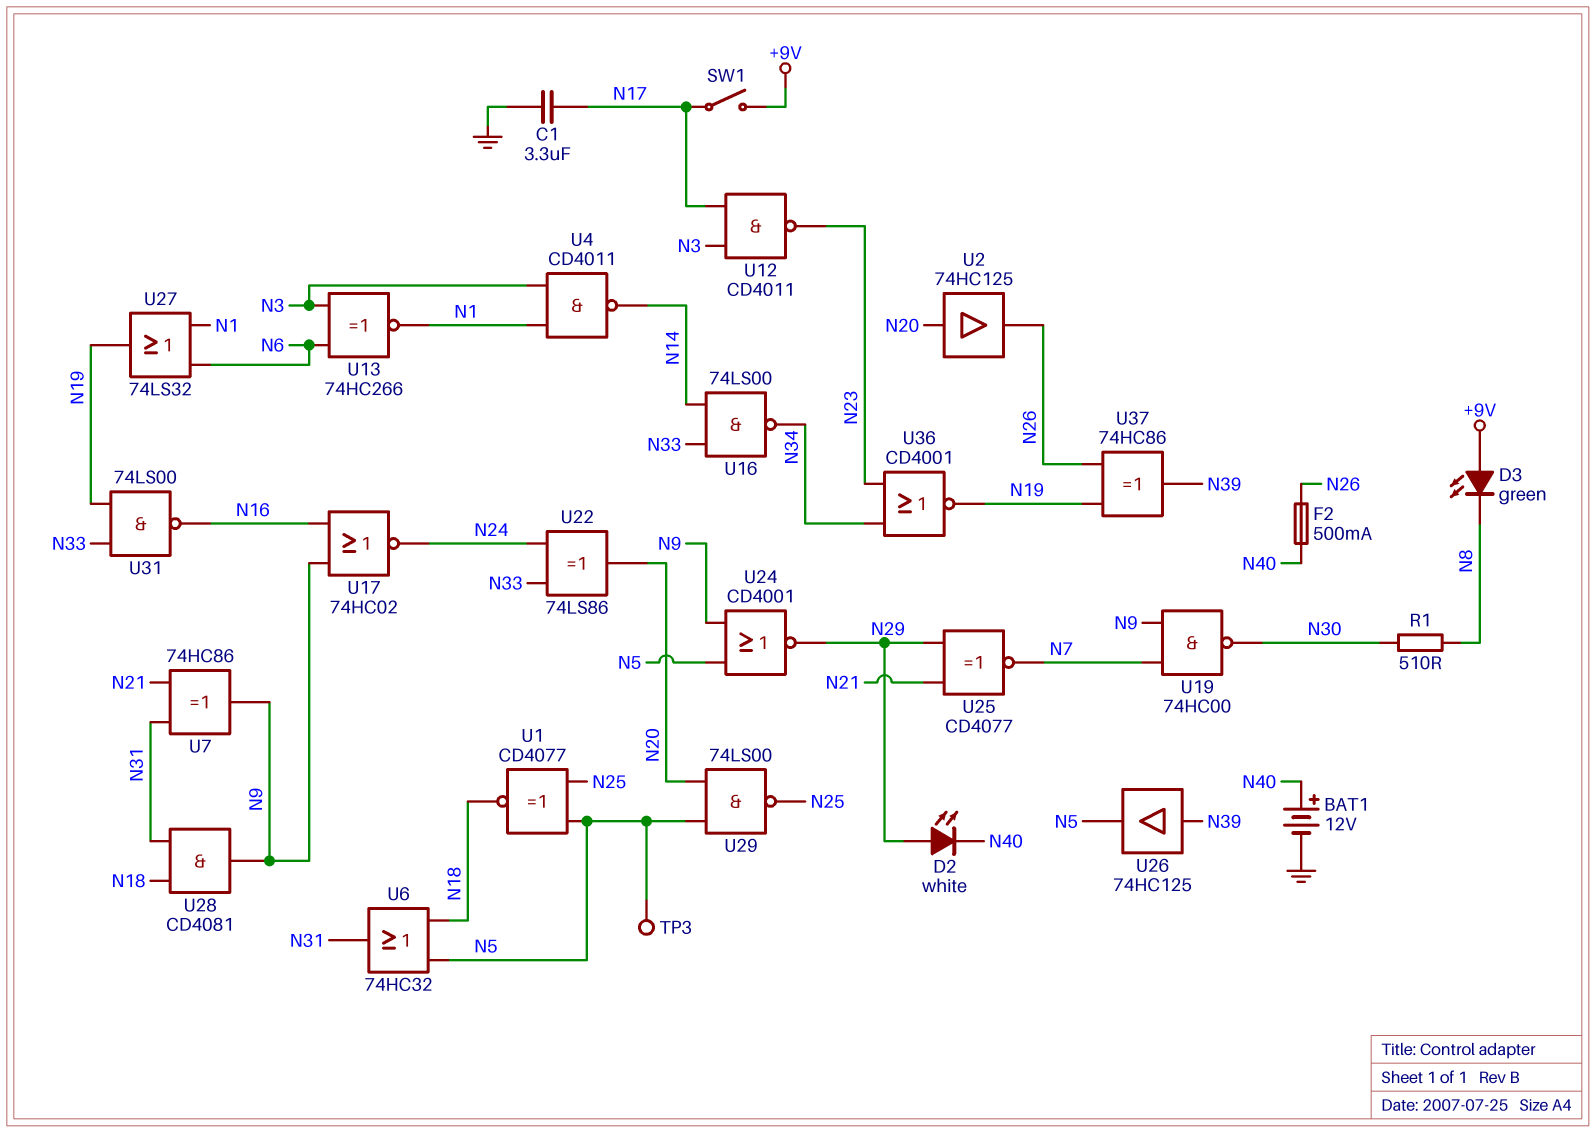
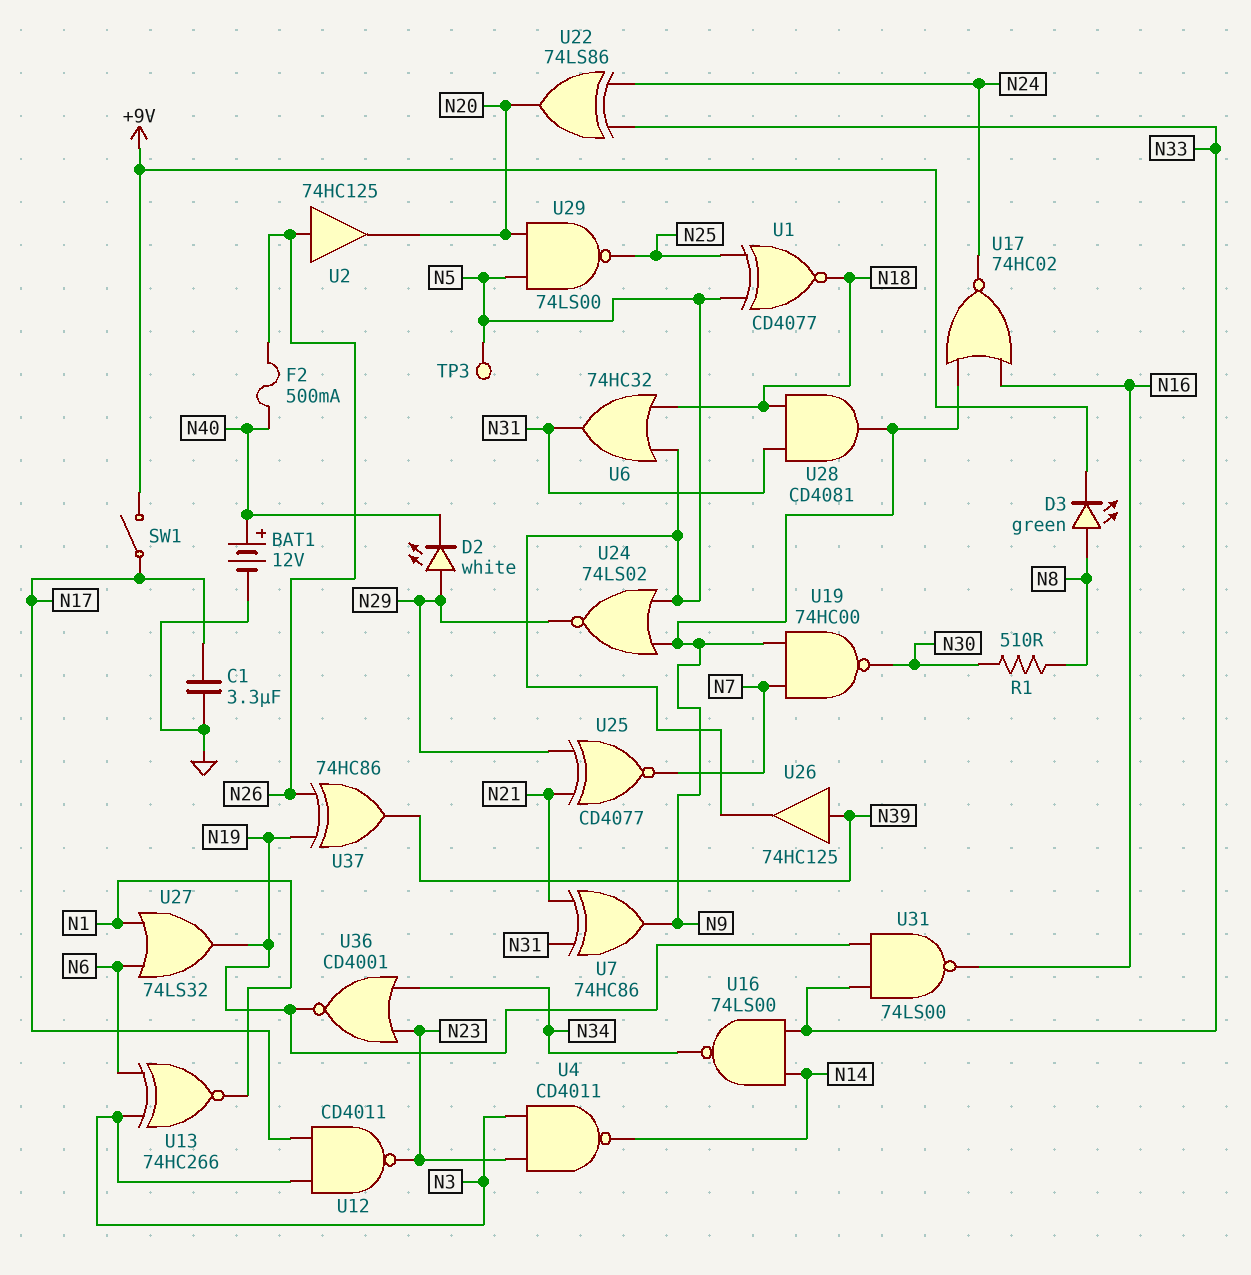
D3: LED green (A +9V, K N8) -> LED green (A N8, K +9V)
U2: buffer 74HC125 (in N20, out N26) -> buffer 74HC125 (in N26, out N20)
U4: NAND CD4011 (in N1, in N3, out N14) -> NAND CD4011 (in N3, in N23, out N14)
U24: NOR CD4001 (in N5, in N9, out N29) -> NOR 74LS02 (in N5, in N9, out N29)

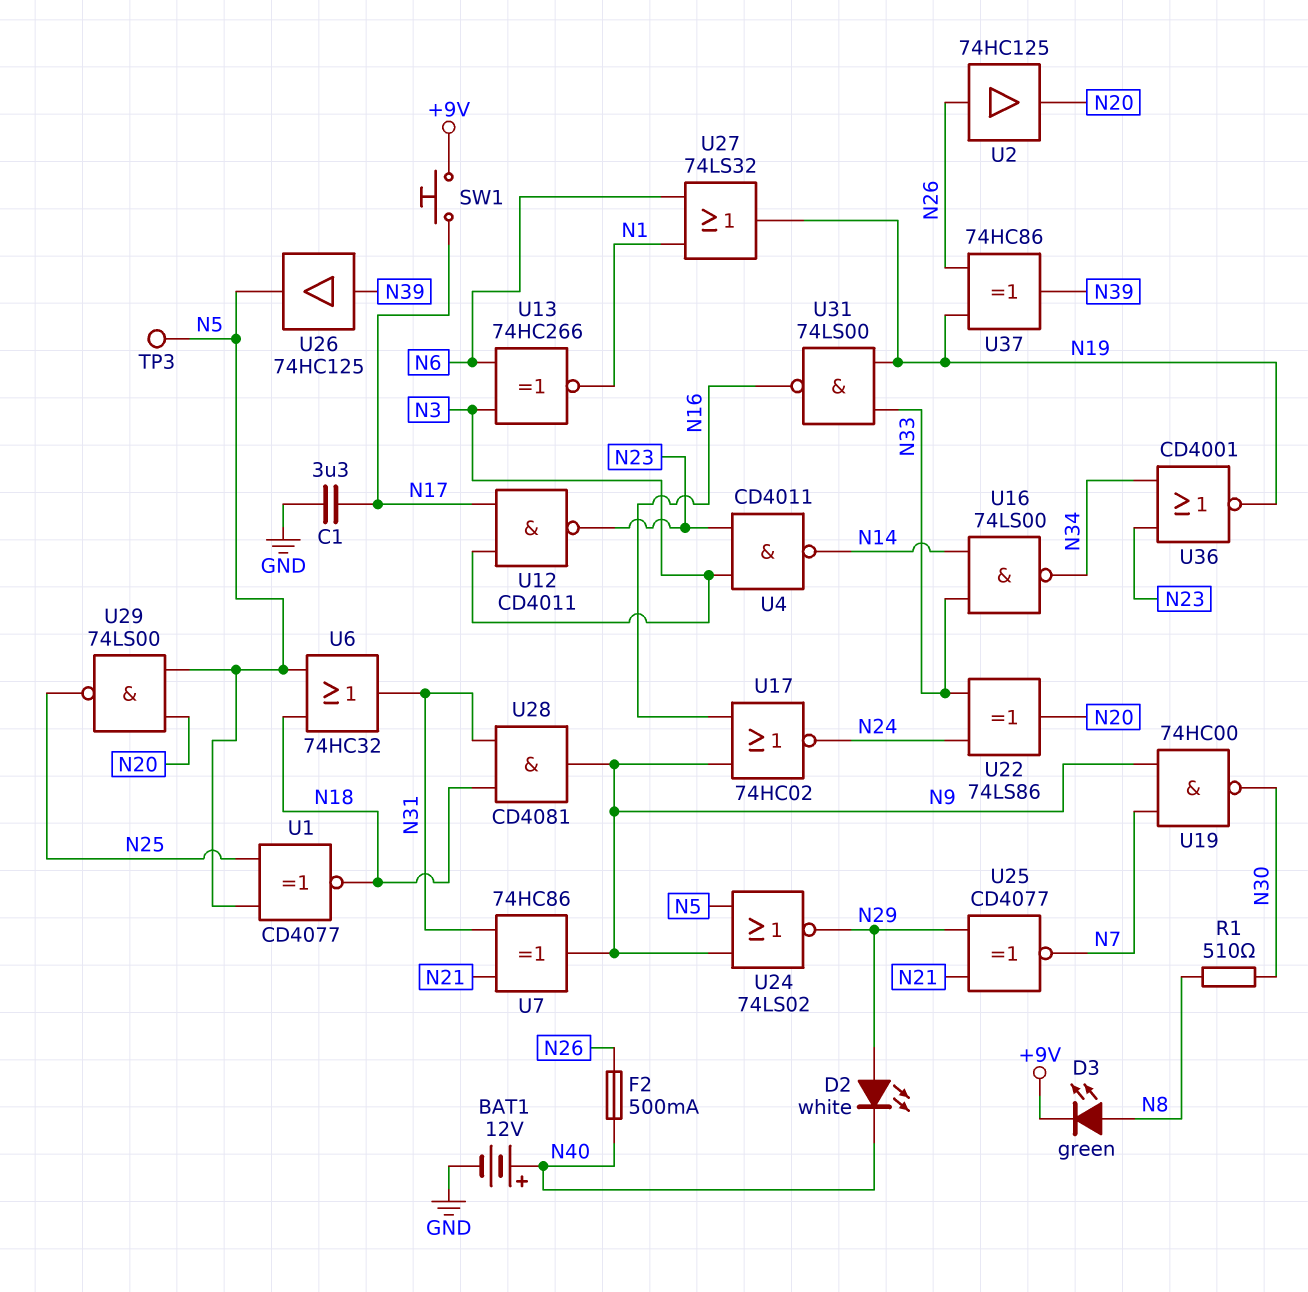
SW1: switch (+9V, N17) -> button (+9V, N17)

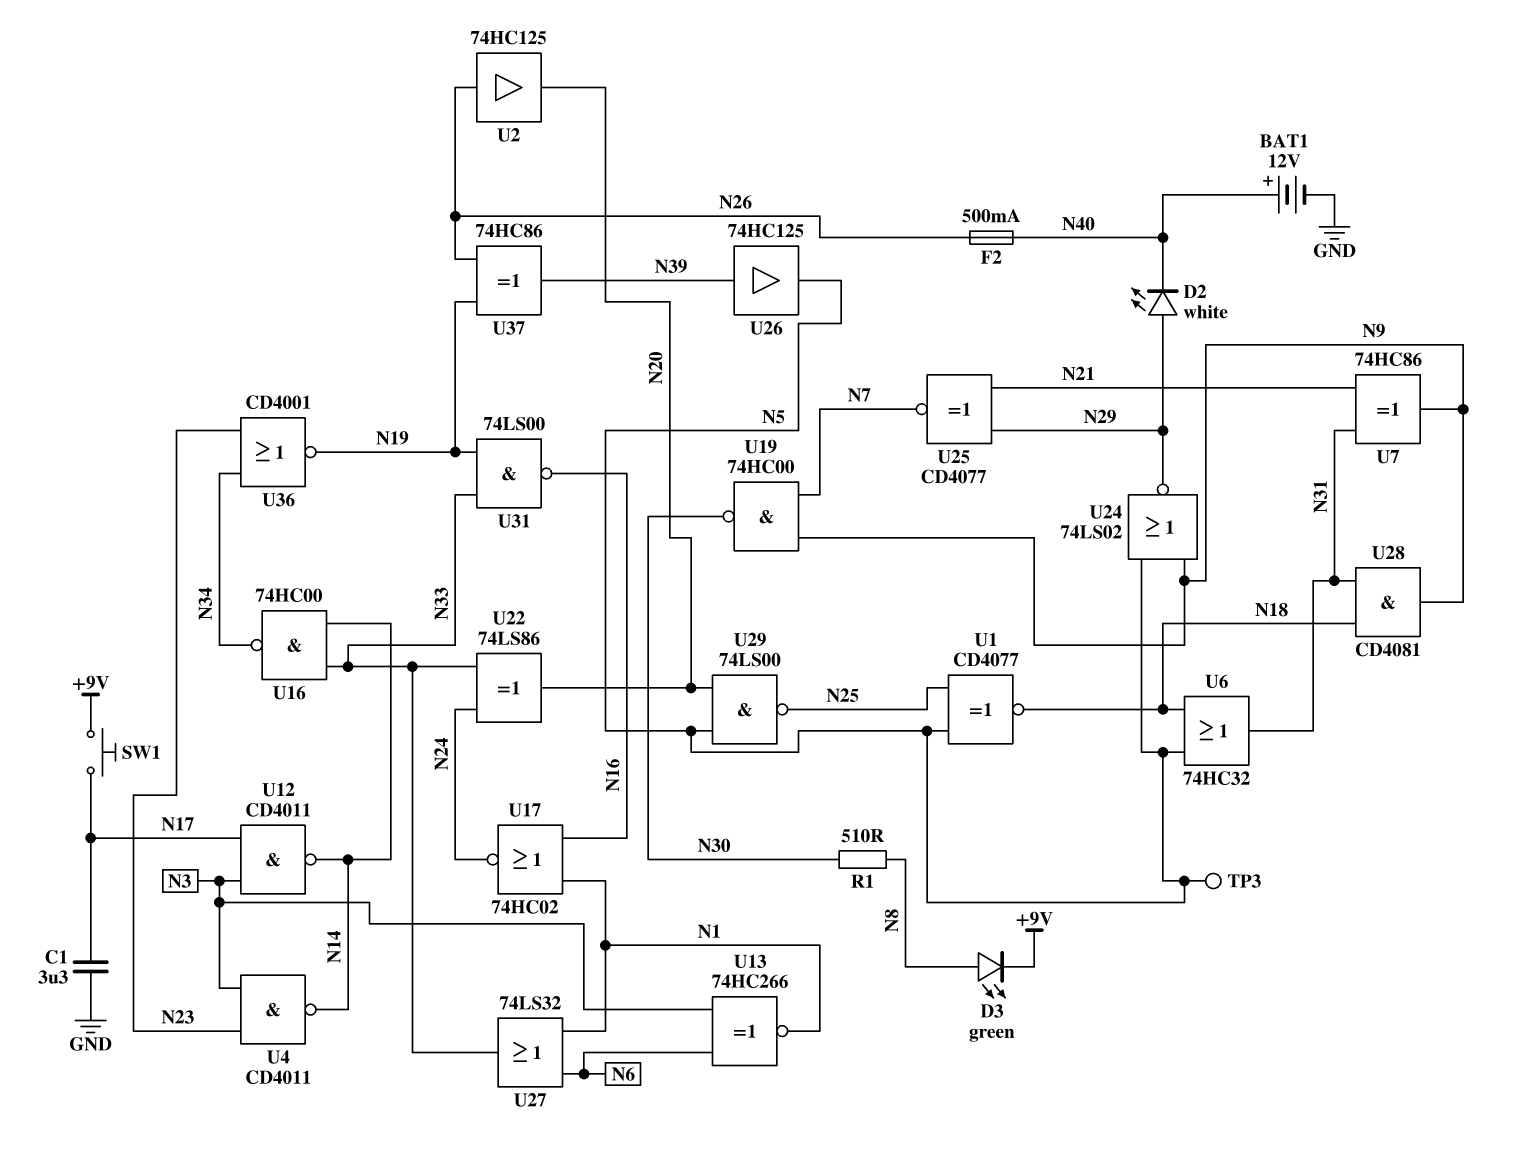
U12: NAND CD4011 (in N3, in N17, out N23) -> NAND CD4011 (in N3, in N17, out N14)
U16: NAND 74LS00 (in N14, in N33, out N34) -> NAND 74HC00 (in N14, in N33, out N34)
U17: NOR 74HC02 (in N9, in N16, out N24) -> NOR 74HC02 (in N1, in N16, out N24)
U27: OR 74LS32 (in N1, in N6, out N19) -> OR 74LS32 (in N1, in N6, out N33)

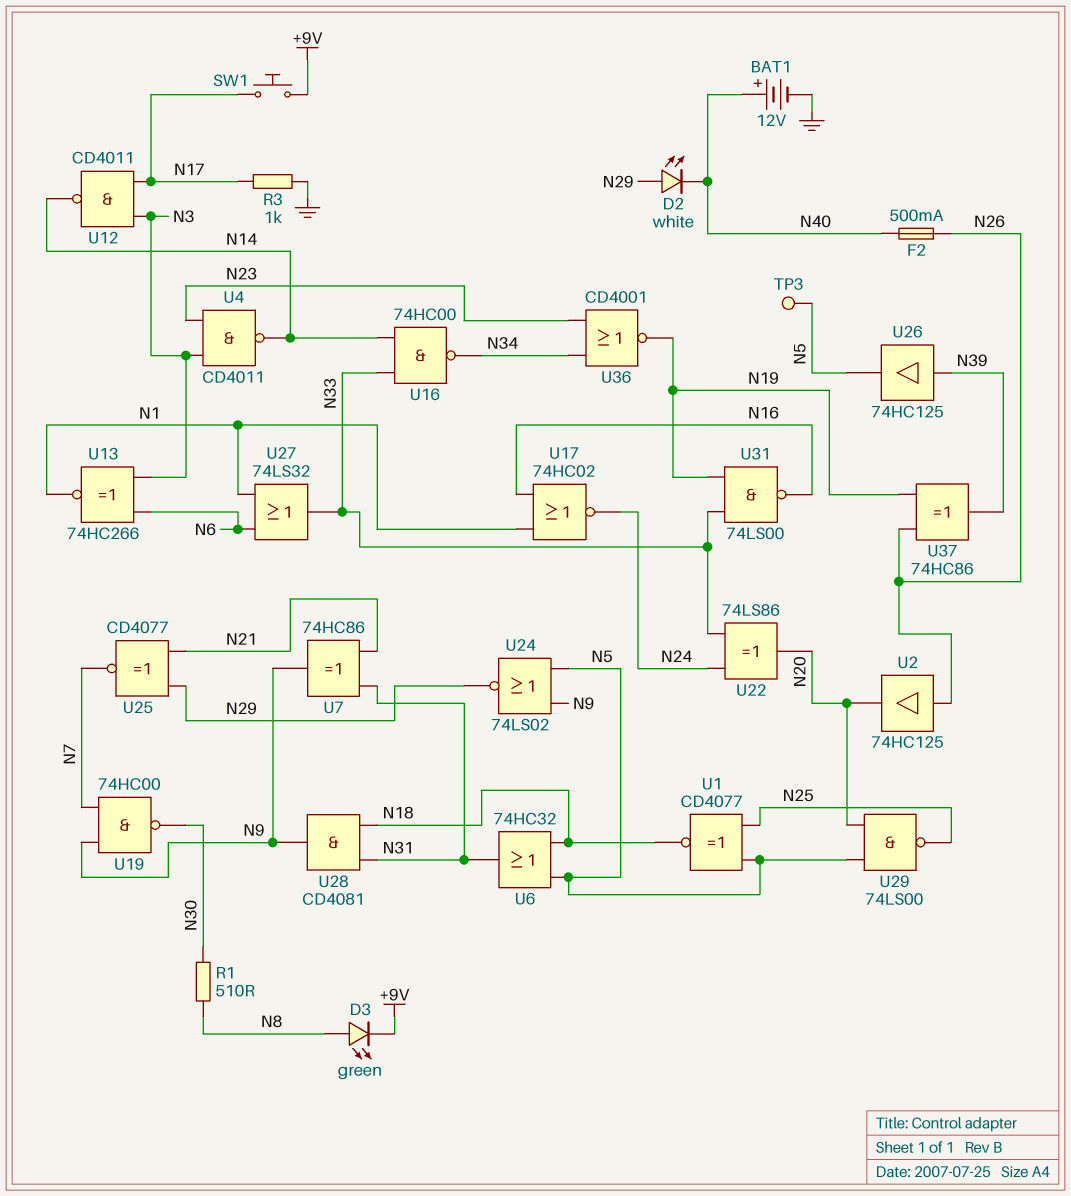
C1: 3.3uF (GND, N17) -> none
R3: none -> 1k (GND, N17)

